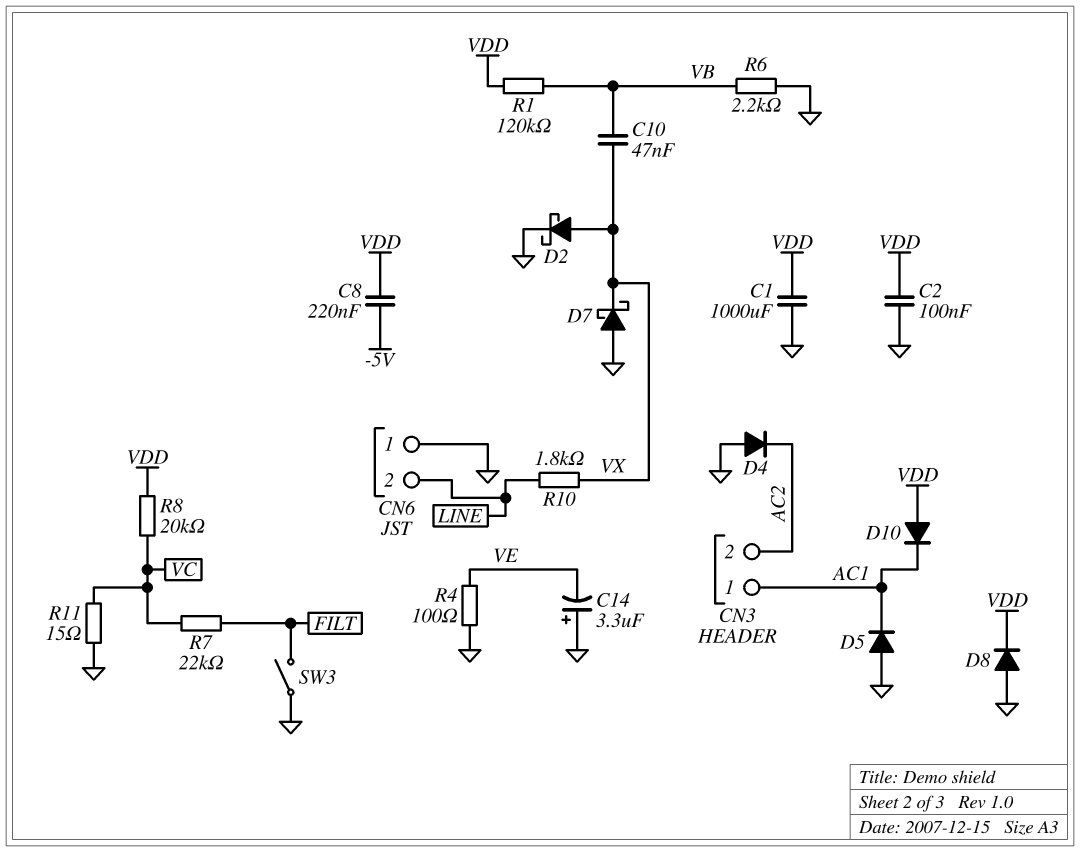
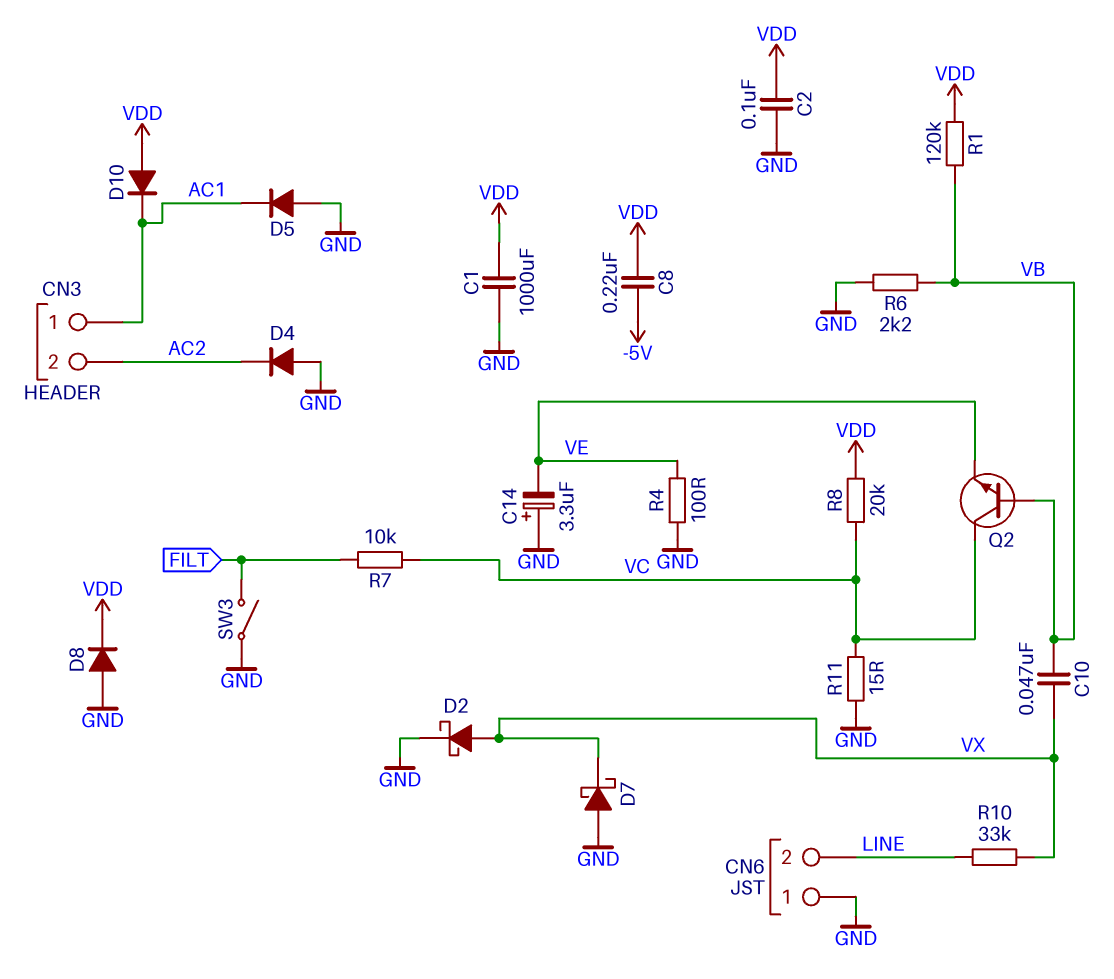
Q2: none -> NPN (B VB, C VC, E VE)
R7: 22k (FILT, VC) -> 10k (FILT, VC)
R10: 1.8k (LINE, VX) -> 33k (LINE, VX)

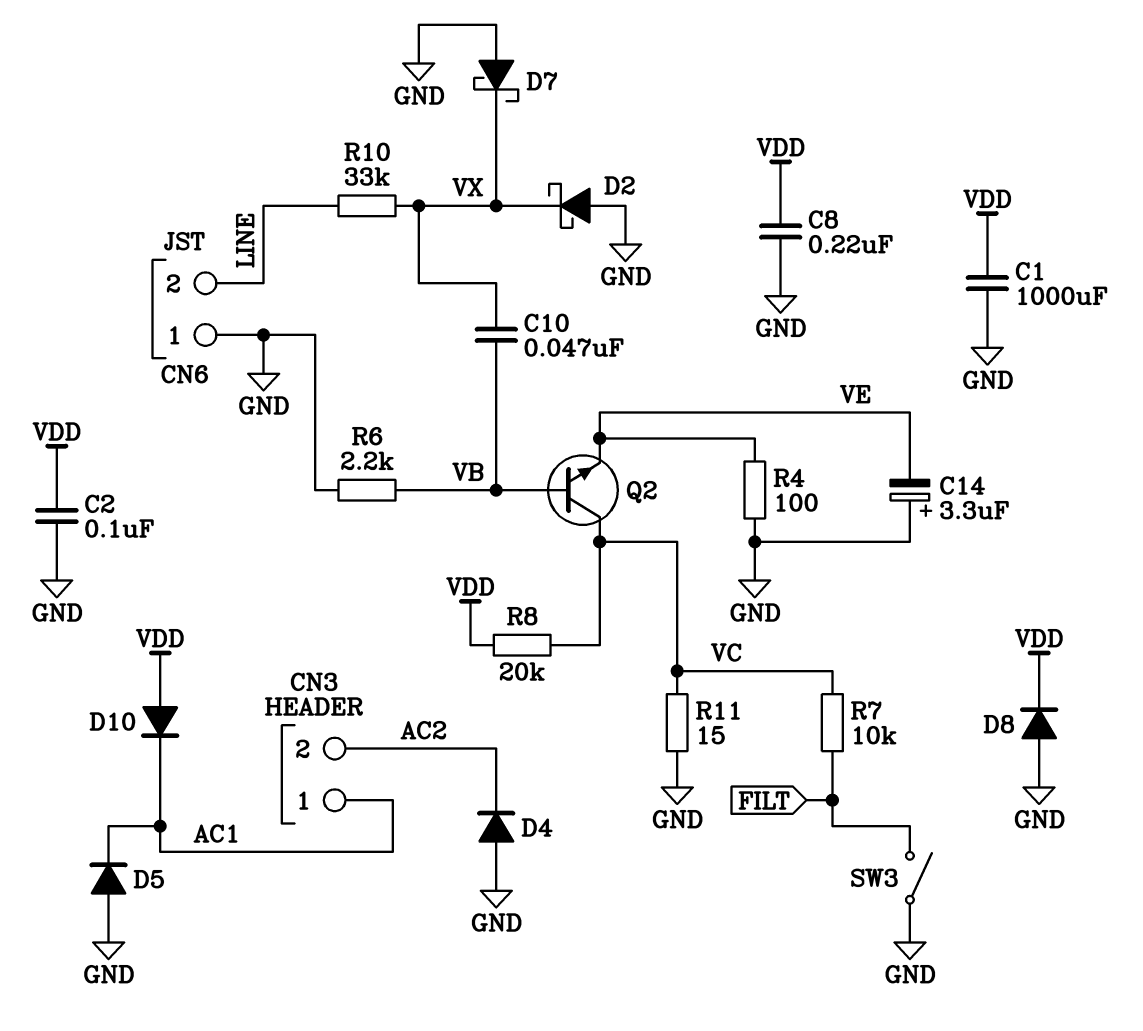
C8: 220nF (-5V, VDD) -> 220nF (GND, VDD)
D2: schottky (A VX, K GND) -> schottky (A GND, K VX)
R1: 120k (VB, VDD) -> none

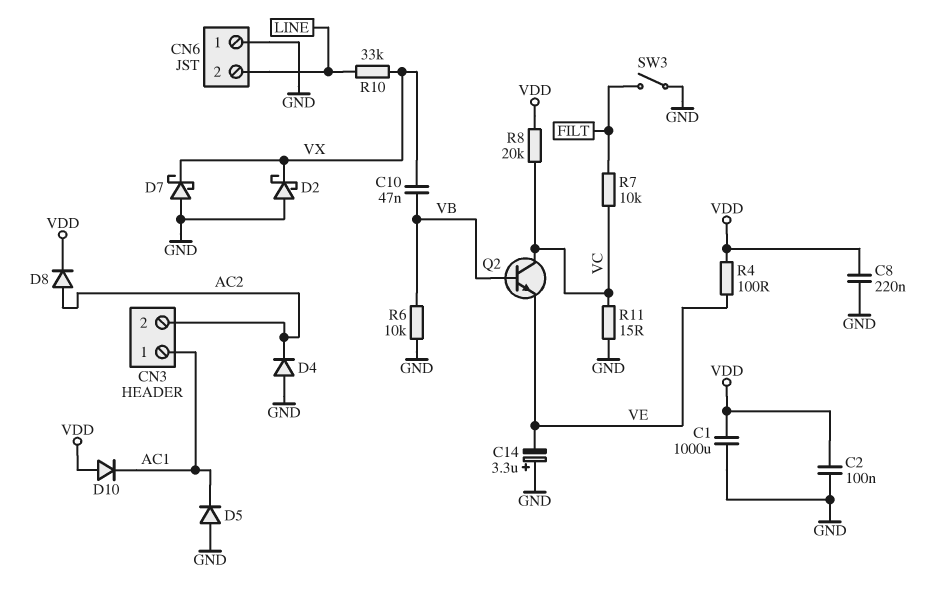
D8: diode (A GND, K VDD) -> diode (A AC2, K VDD)
R4: 100 (GND, VE) -> 100 (VDD, VE)
R6: 2.2k (GND, VB) -> 10k (GND, VB)

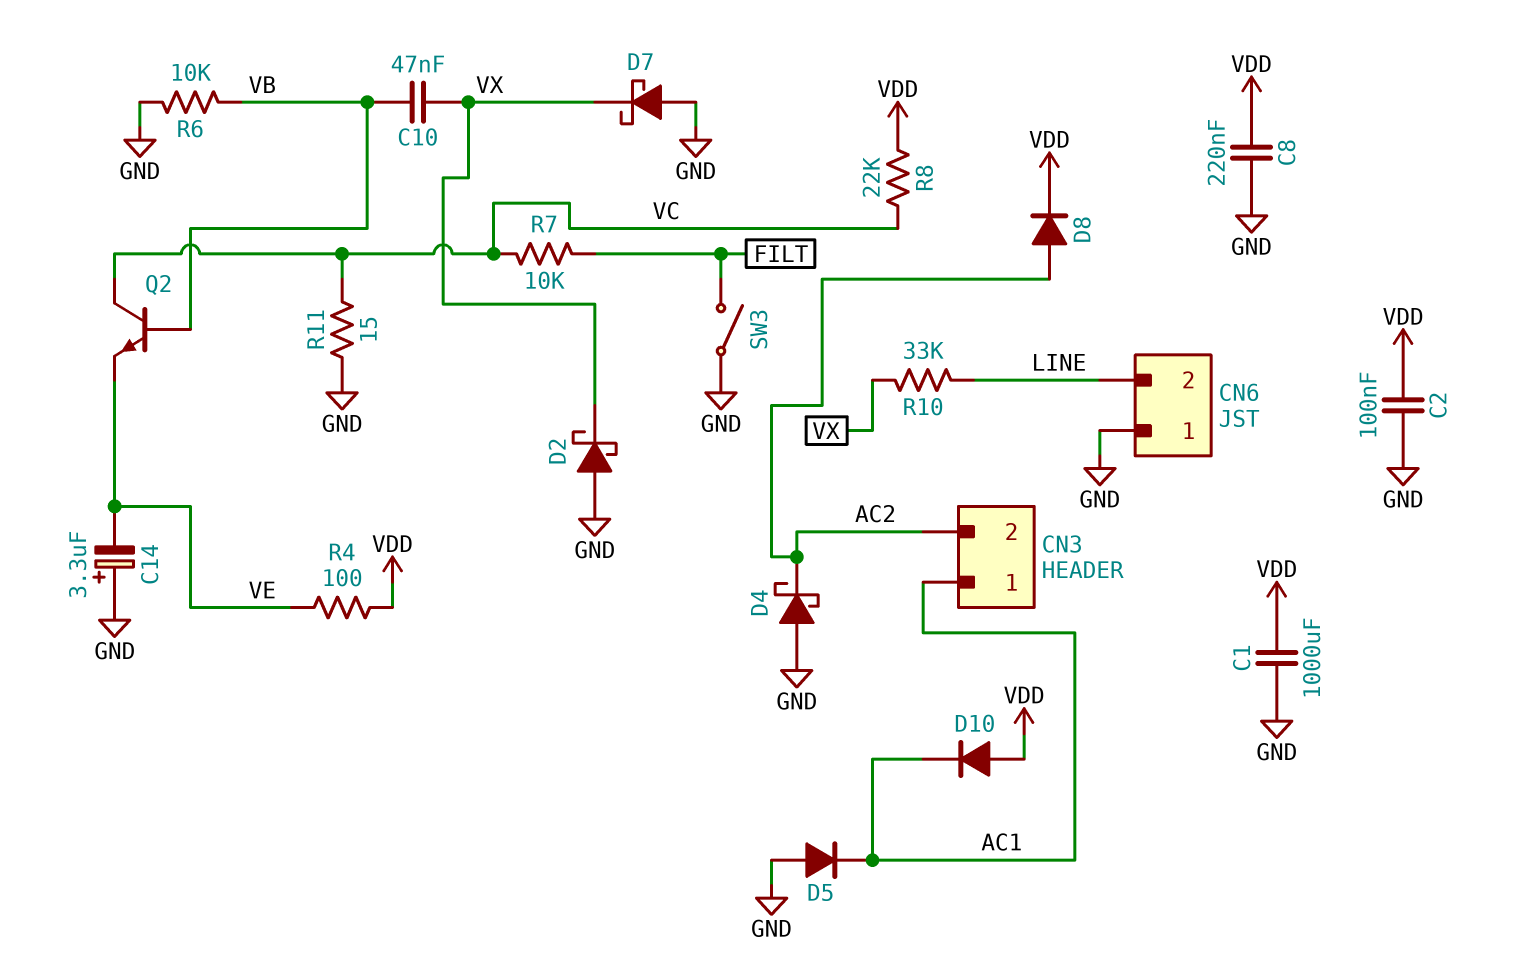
D4: diode (A GND, K AC2) -> schottky (A GND, K AC2)
R8: 20k (VC, VDD) -> 22k (VC, VDD)

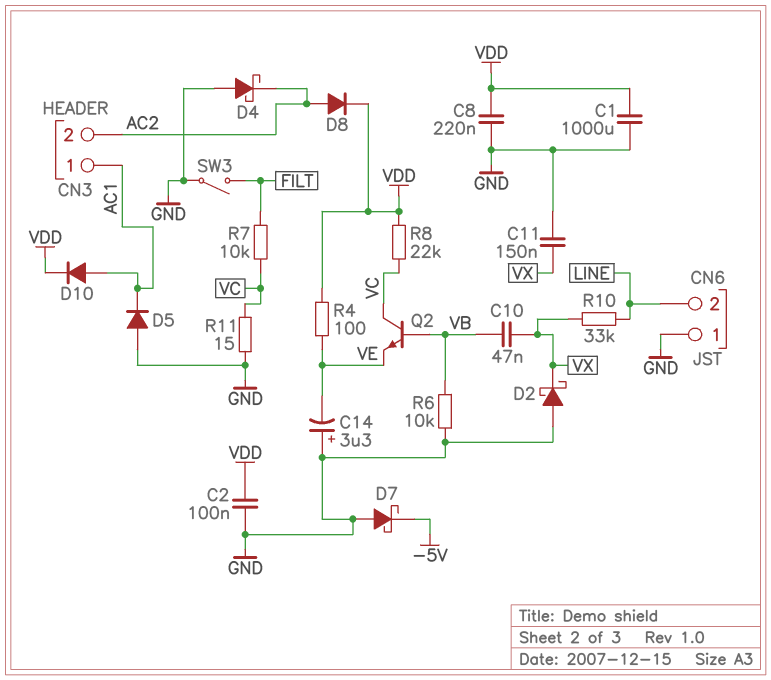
C11: none -> 150nF (GND, VX)
D7: schottky (A GND, K VX) -> schottky (A GND, K -5V)
D10: diode (A VDD, K AC1) -> diode (A AC1, K VDD)

